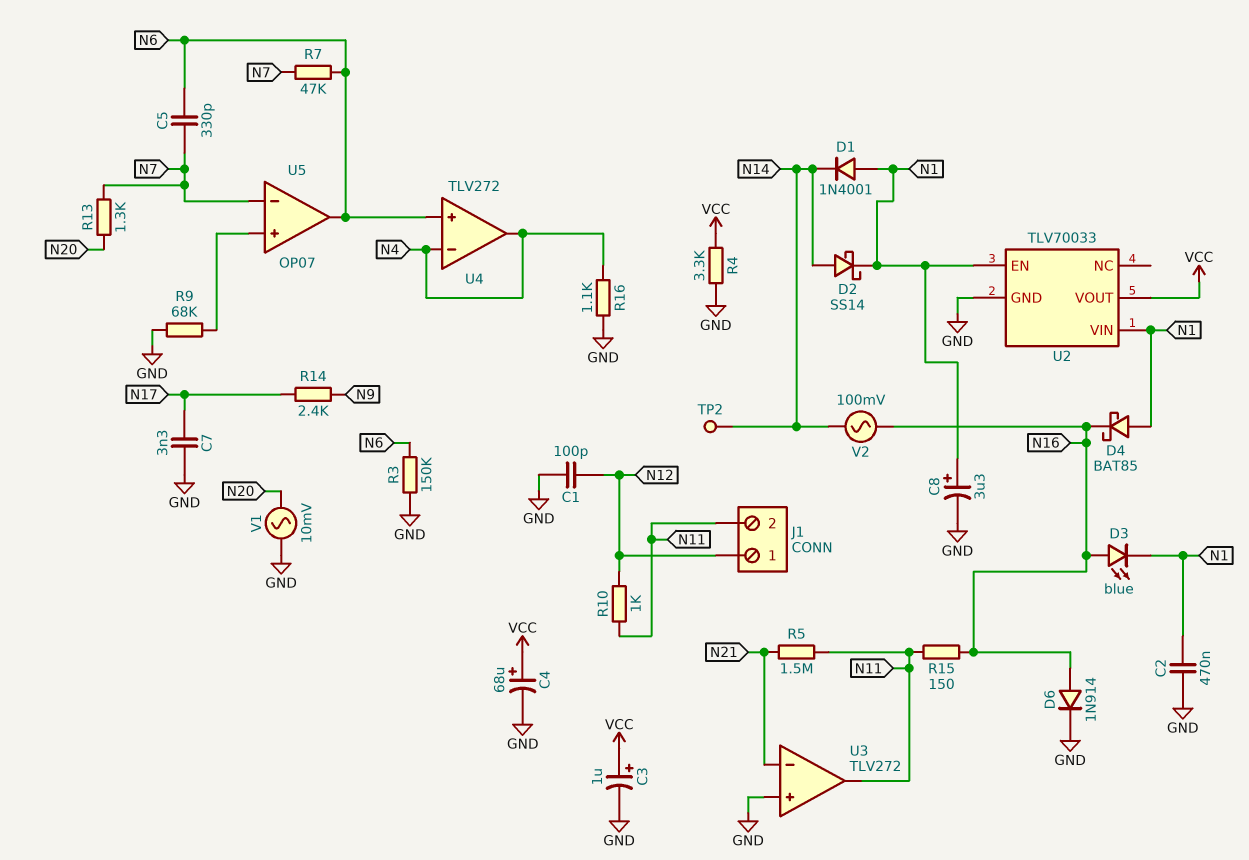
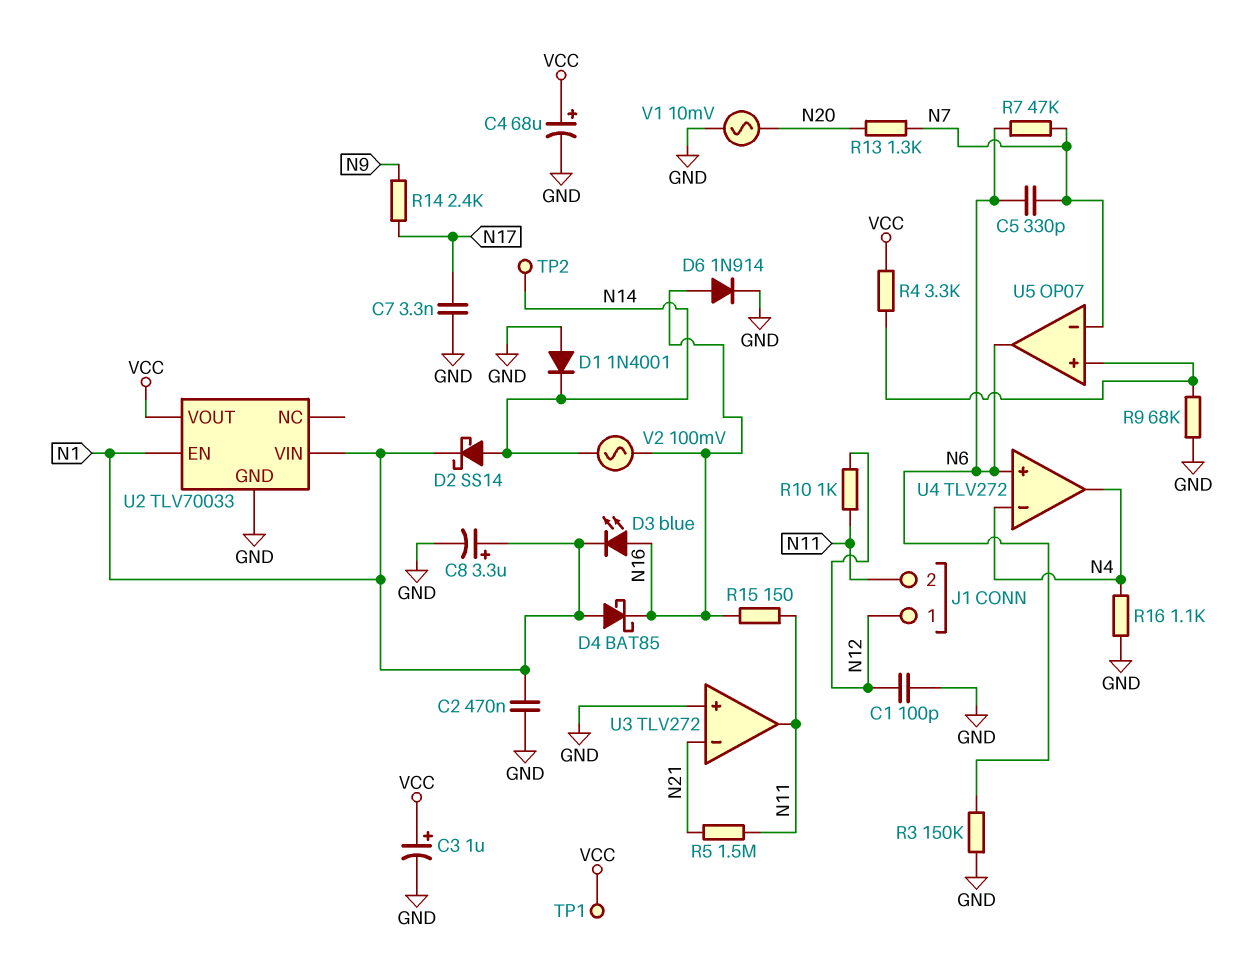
D1: diode 1N4001 (A N1, K N14) -> diode 1N4001 (A GND, K N14)
R4: 3.3k (GND, VCC) -> 3.3k (U5/in+, VCC)
TP1: none -> test point (VCC)

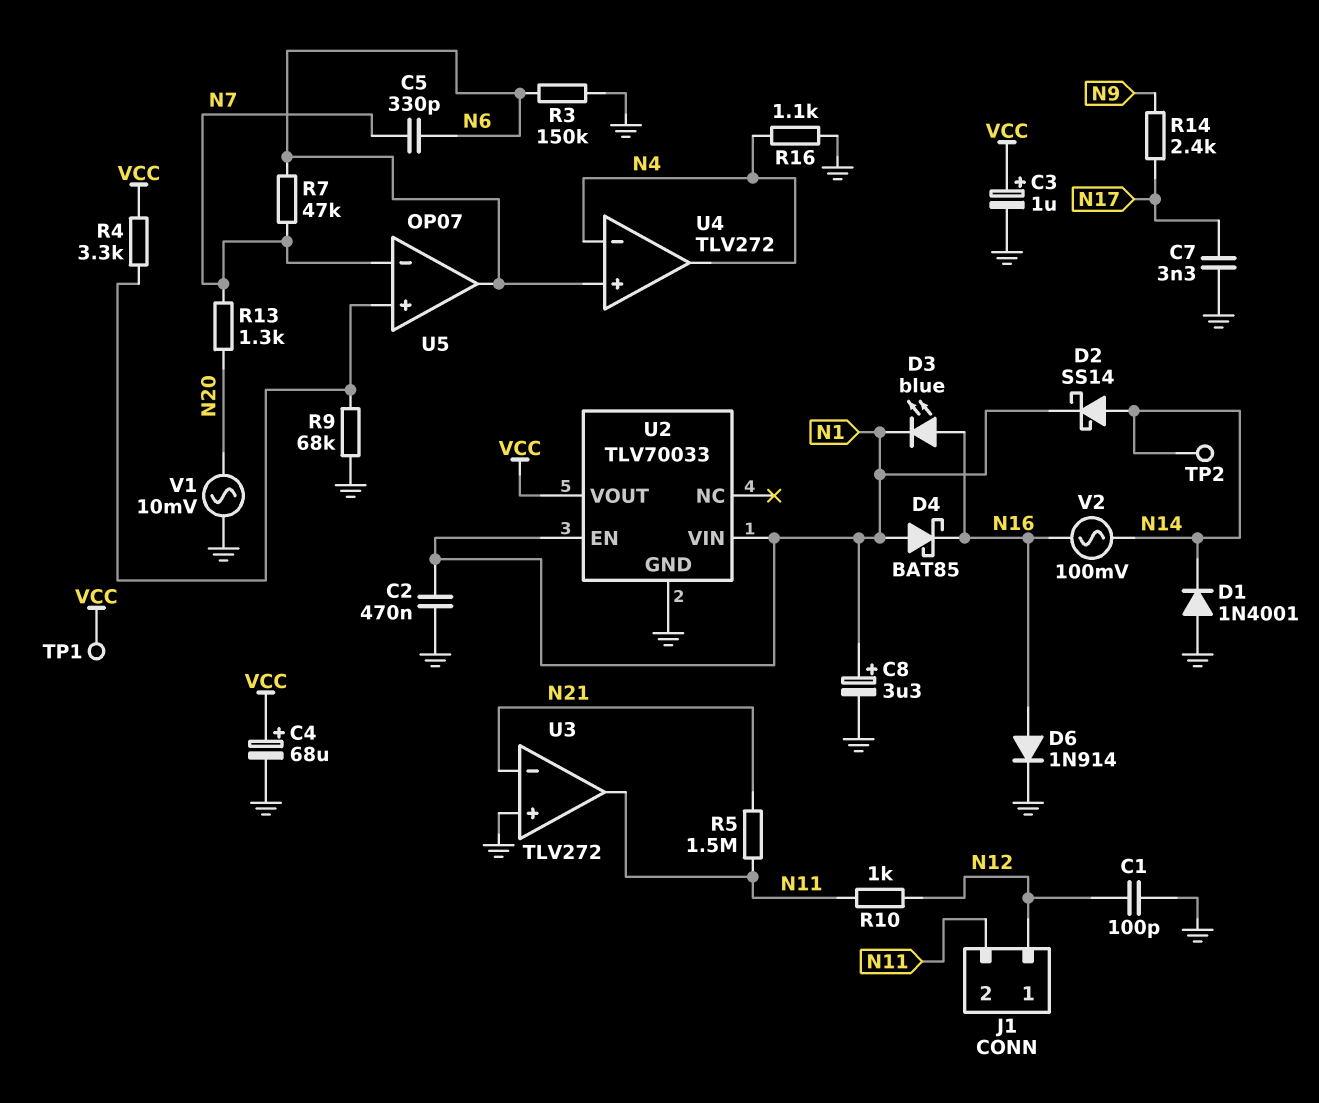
R15: 150 (N11, N16) -> none

